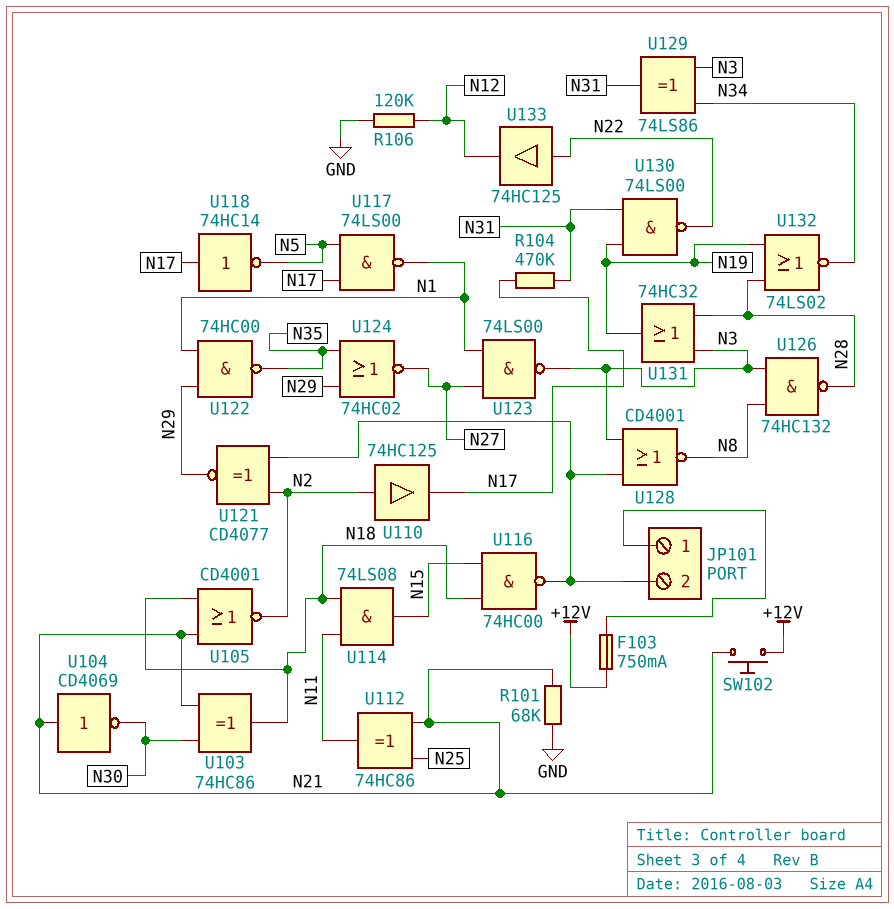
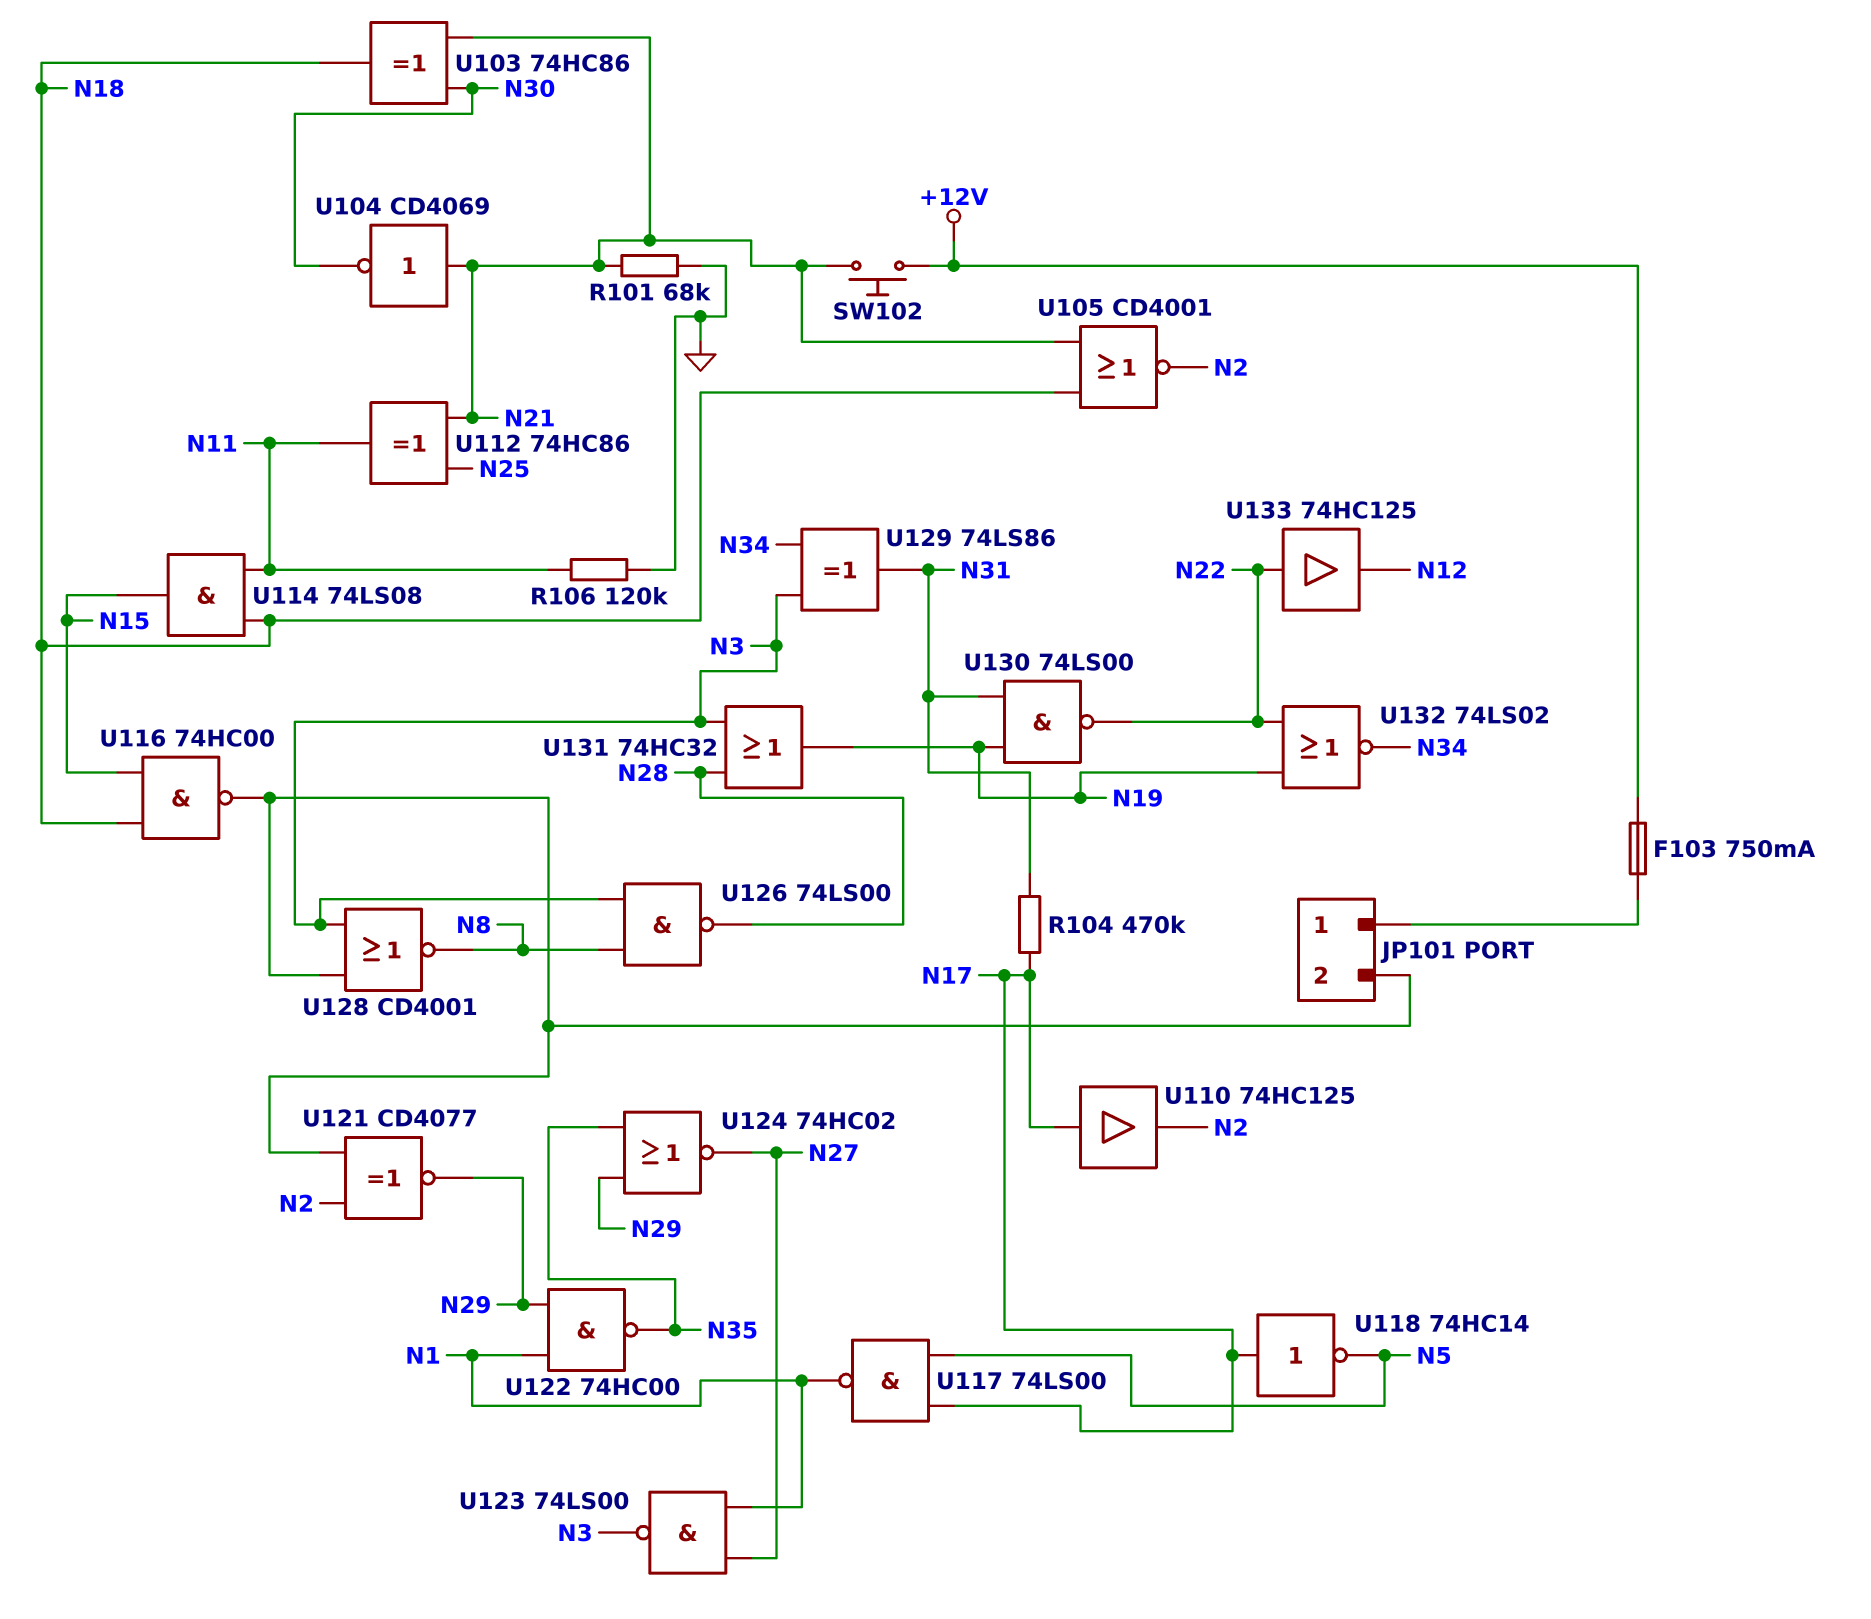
R106: 120k (GND, N12) -> 120k (GND, N11)
U110: buffer 74HC125 (in N2, out N17) -> buffer 74HC125 (in N17, out N2)
U126: NAND 74HC132 (in N3, in N8, out N28) -> NAND 74LS00 (in N3, in N8, out N28)
U132: NOR 74LS02 (in N19, in N28, out N34) -> NOR 74LS02 (in N19, in N22, out N34)

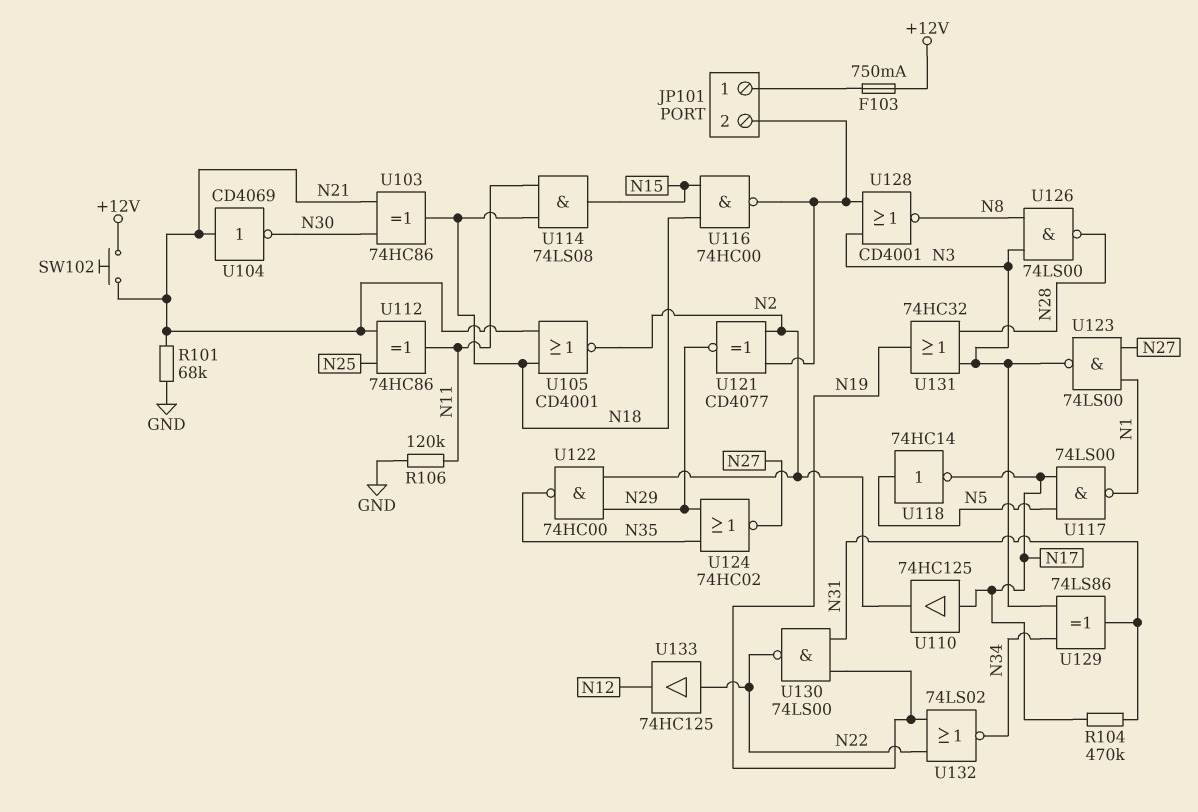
U118: NOT 74HC14 (in N17, out N5) -> NOT 74HC14 (in N5, out N17)
U122: NAND 74HC00 (in N1, in N29, out N35) -> NAND 74HC00 (in N2, in N29, out N35)

